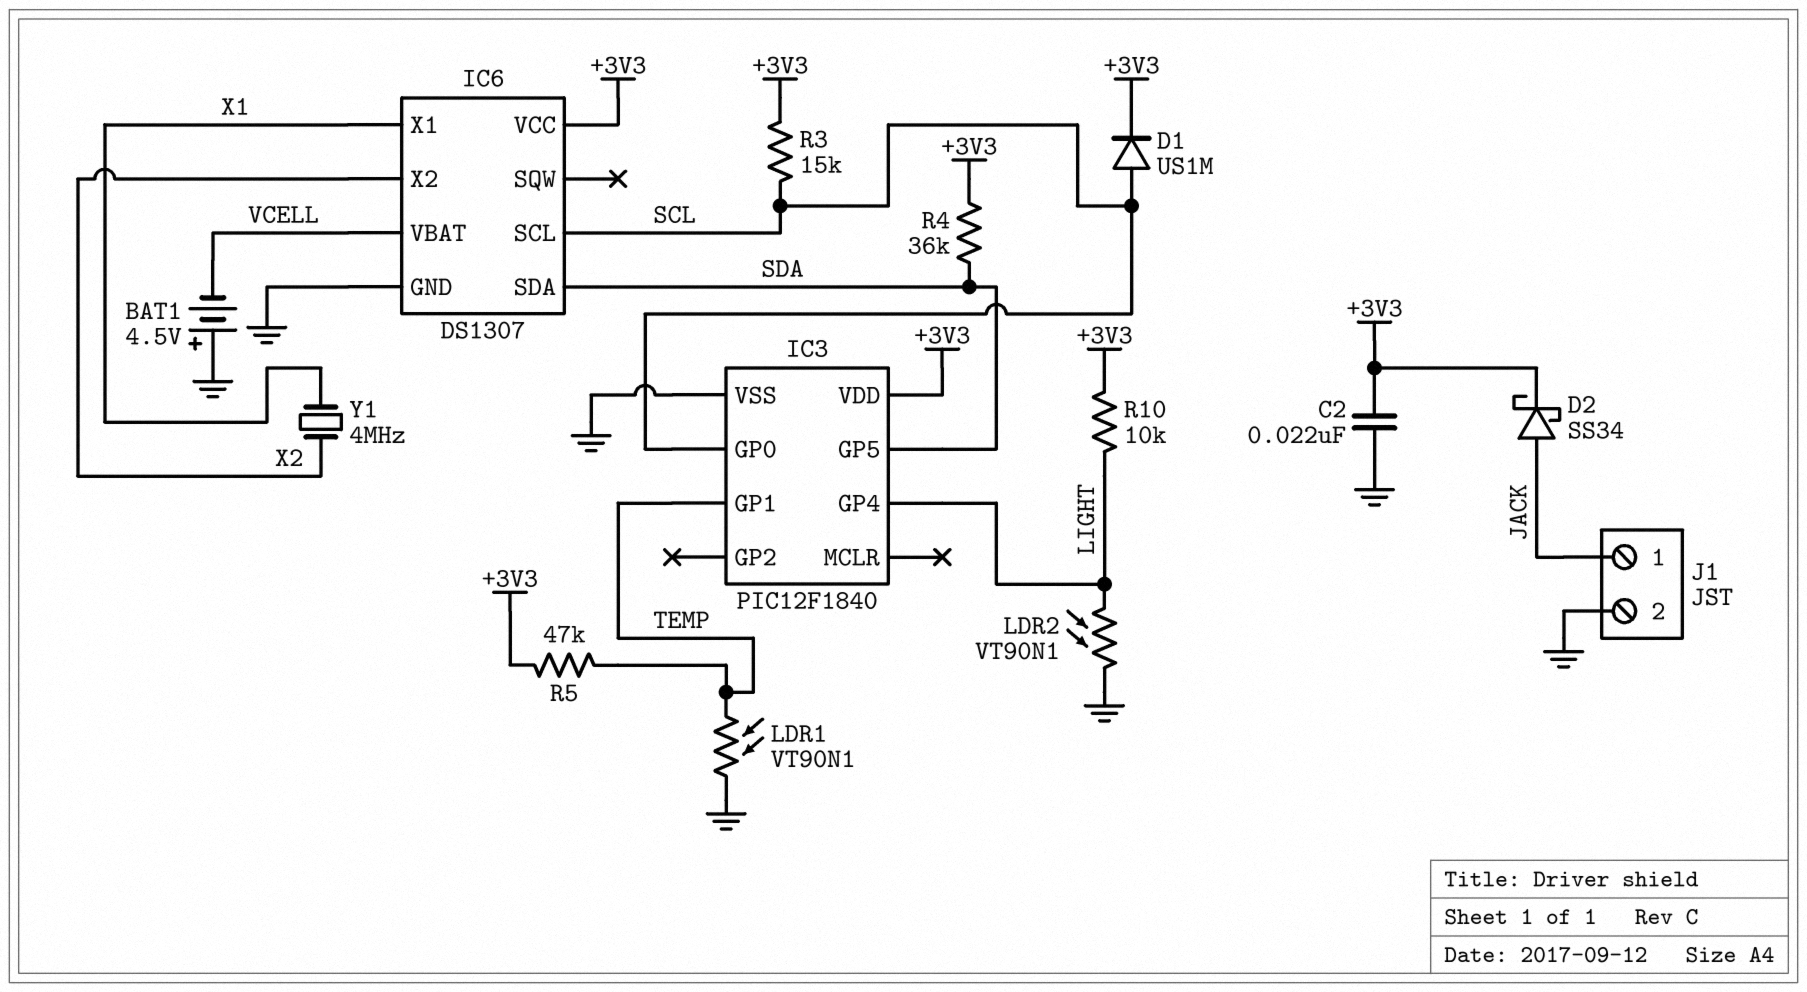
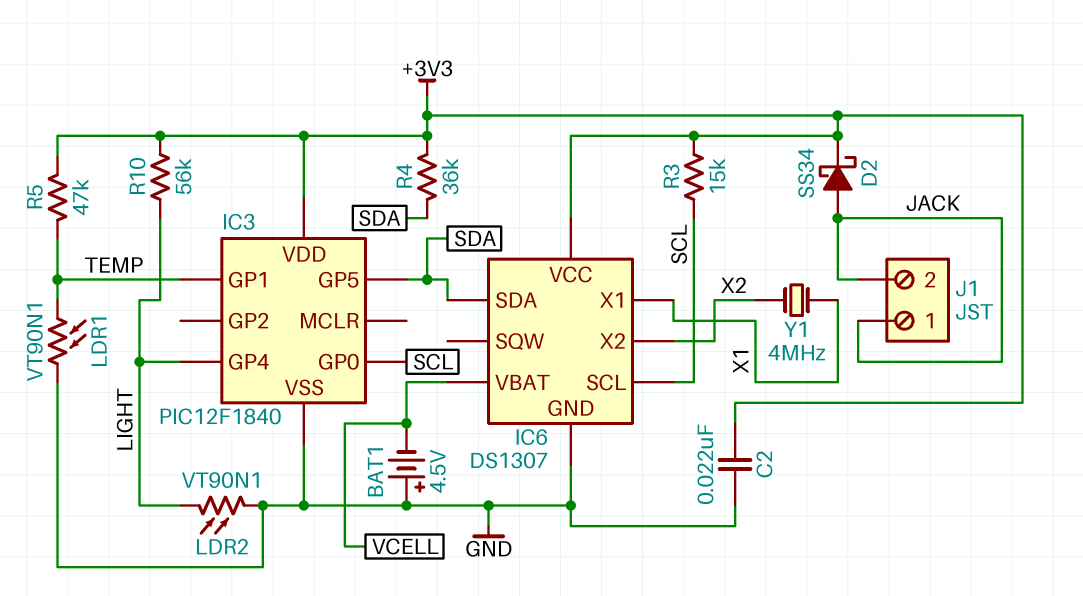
D1: diode US1M (A SCL, K +3V3) -> none
J1 pin 2: GND -> JACK
R10: 10k (+3V3, LIGHT) -> 56k (+3V3, LIGHT)

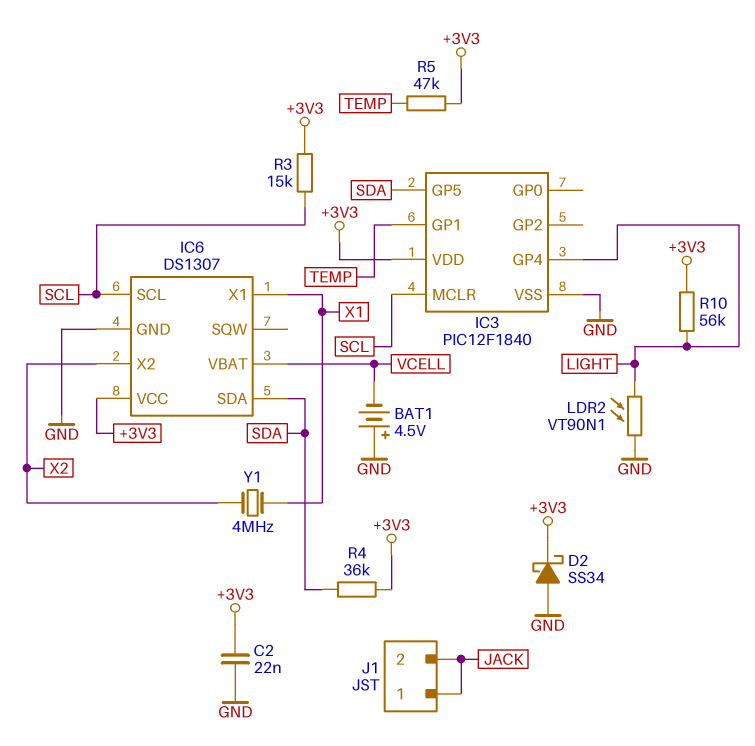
D2: schottky SS34 (A JACK, K +3V3) -> schottky SS34 (A GND, K +3V3)
IC3 pin GP0: SCL -> none
IC3 pin MCLR: none -> SCL
LDR1: VT90N1 (GND, TEMP) -> none

